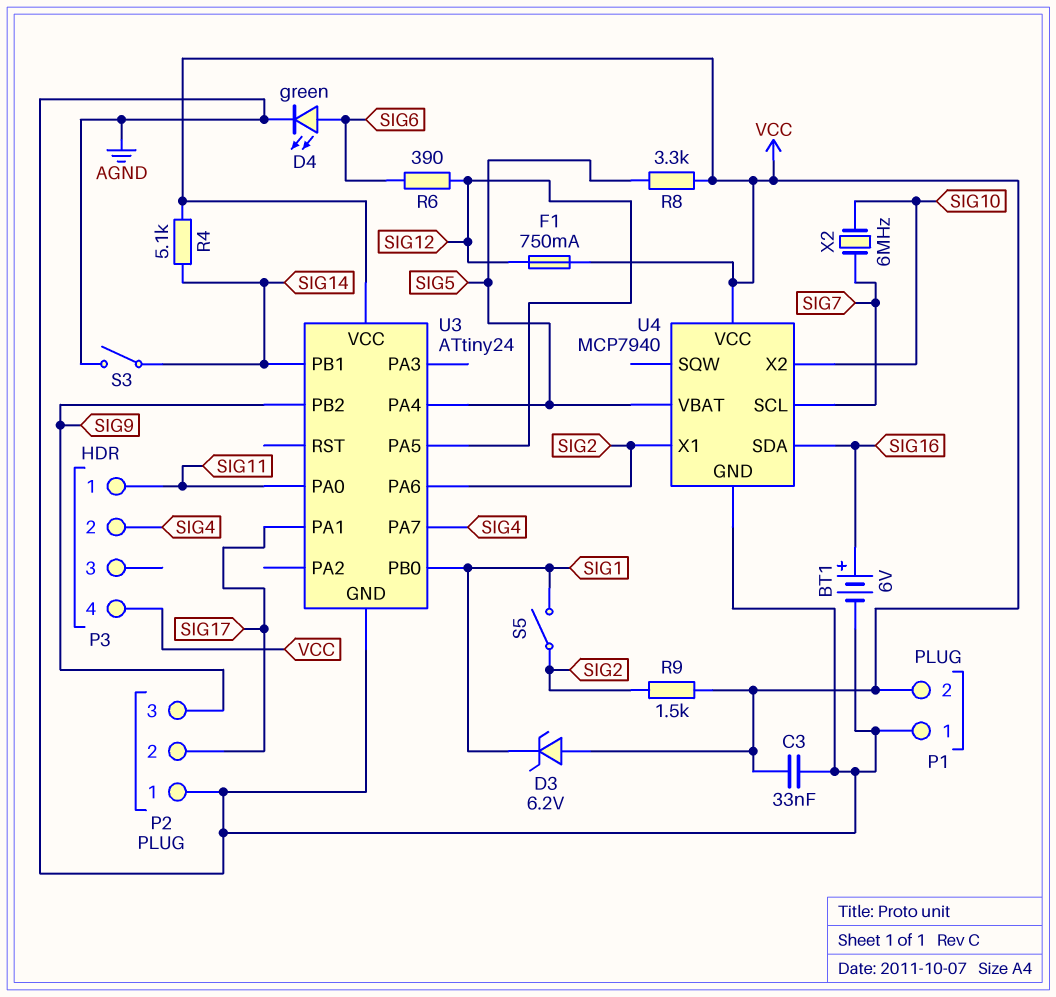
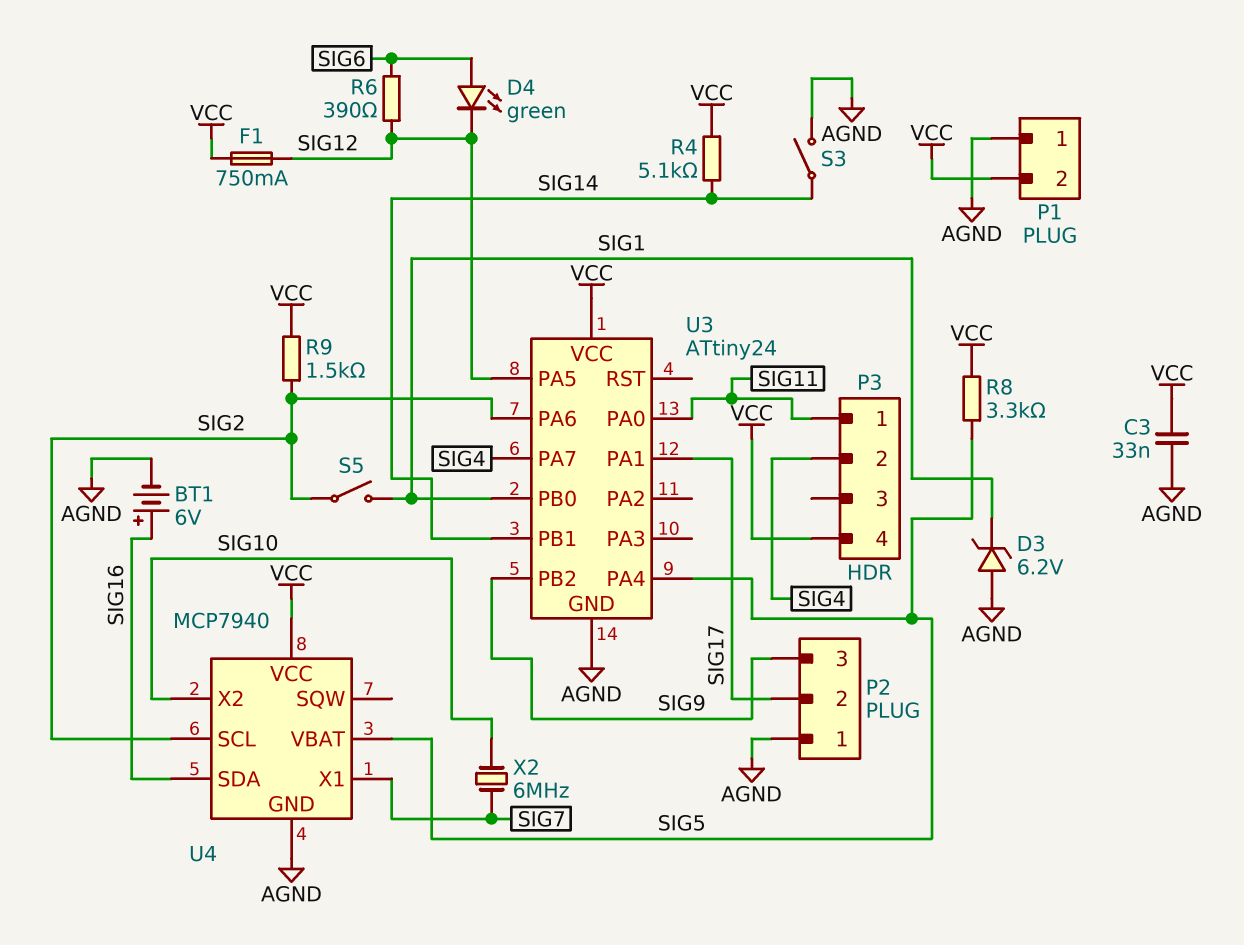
D3: zener 6.2V (A VCC, K SIG1) -> zener 6.2V (A AGND, K SIG1)
D4: LED green (A SIG6, K AGND) -> LED green (A SIG6, K SIG12)
U4 pin SCL: SIG7 -> SIG2
U4 pin X1: SIG2 -> SIG7

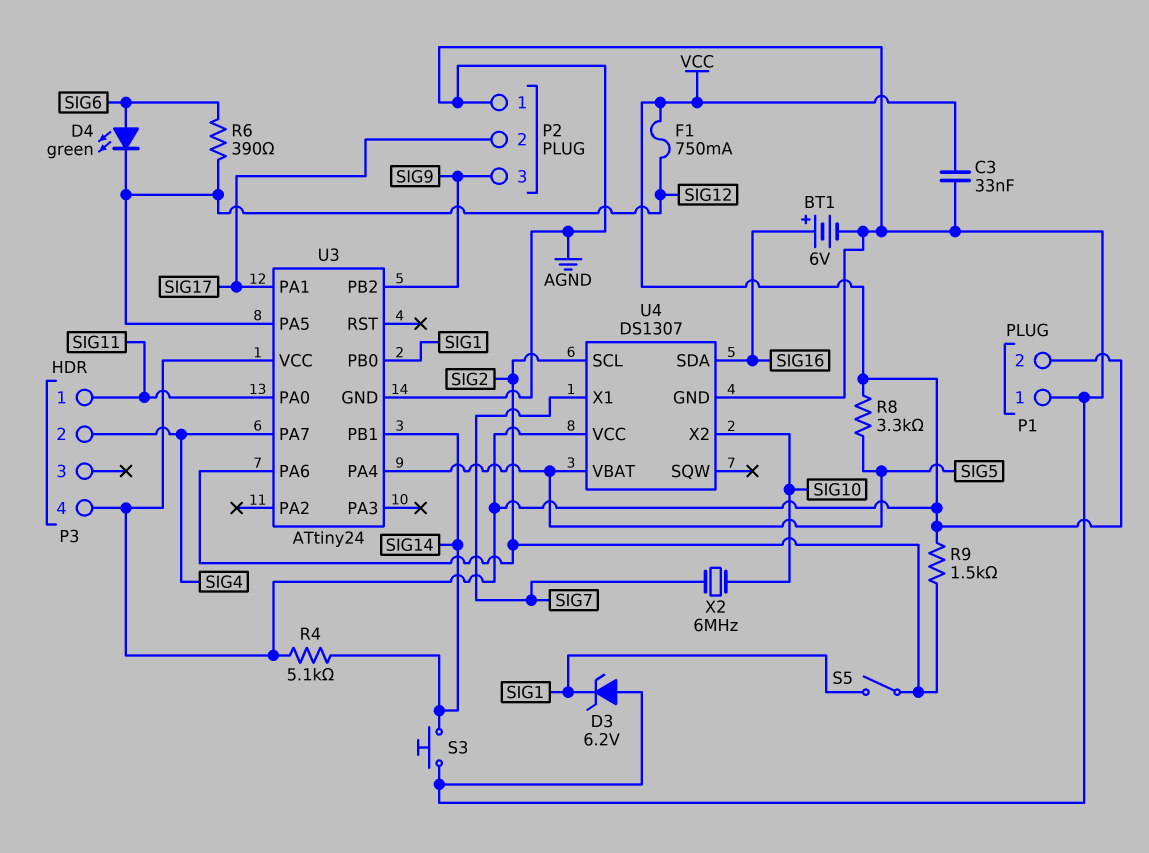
S3: switch (AGND, SIG14) -> button (AGND, SIG14)
U4: MCP7940 -> DS1307

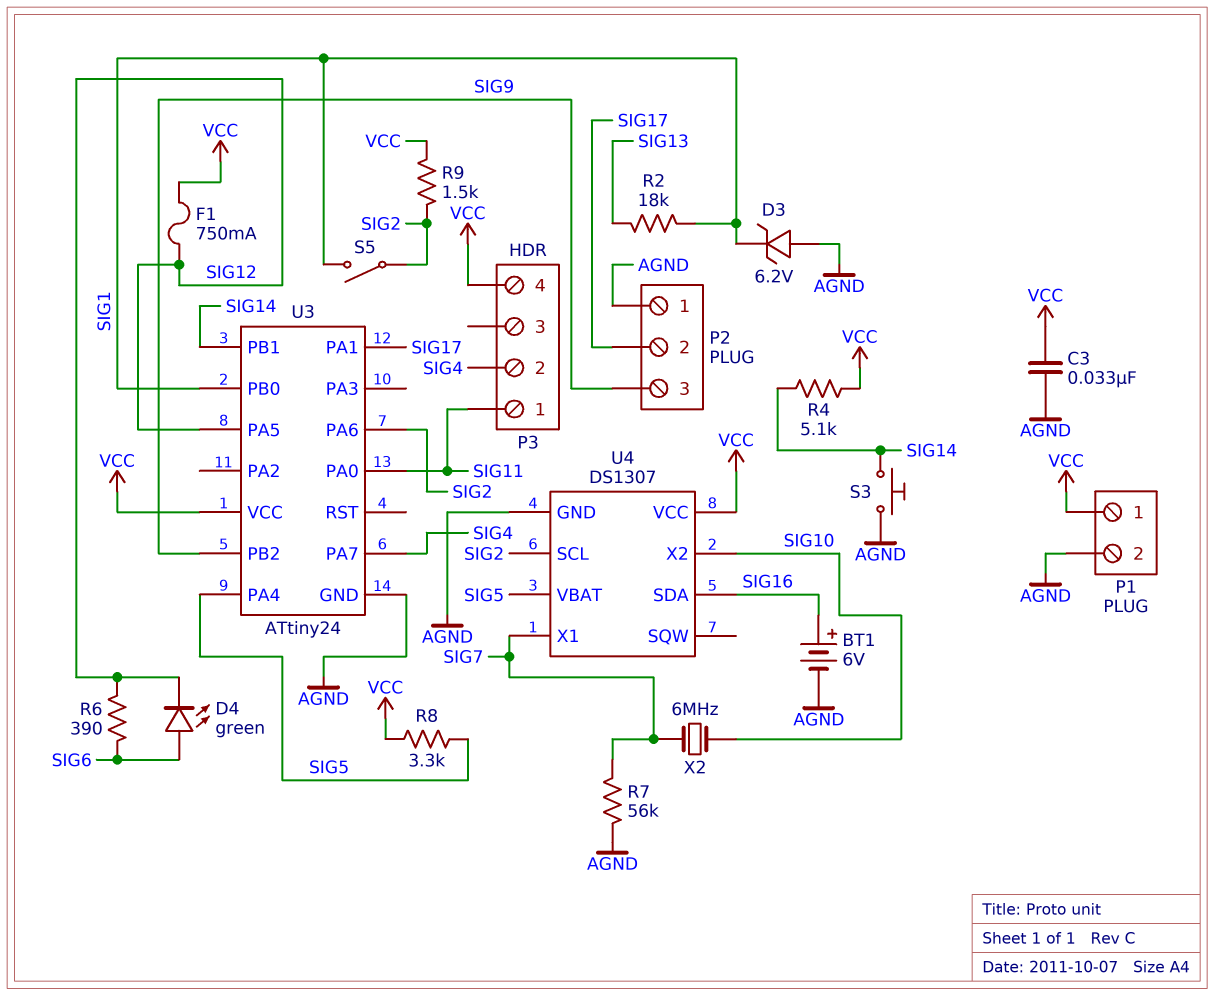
P1 pin 1: AGND -> VCC
P1 pin 2: VCC -> AGND
R2: none -> 18k (SIG1, SIG13)
R7: none -> 56k (AGND, SIG7)

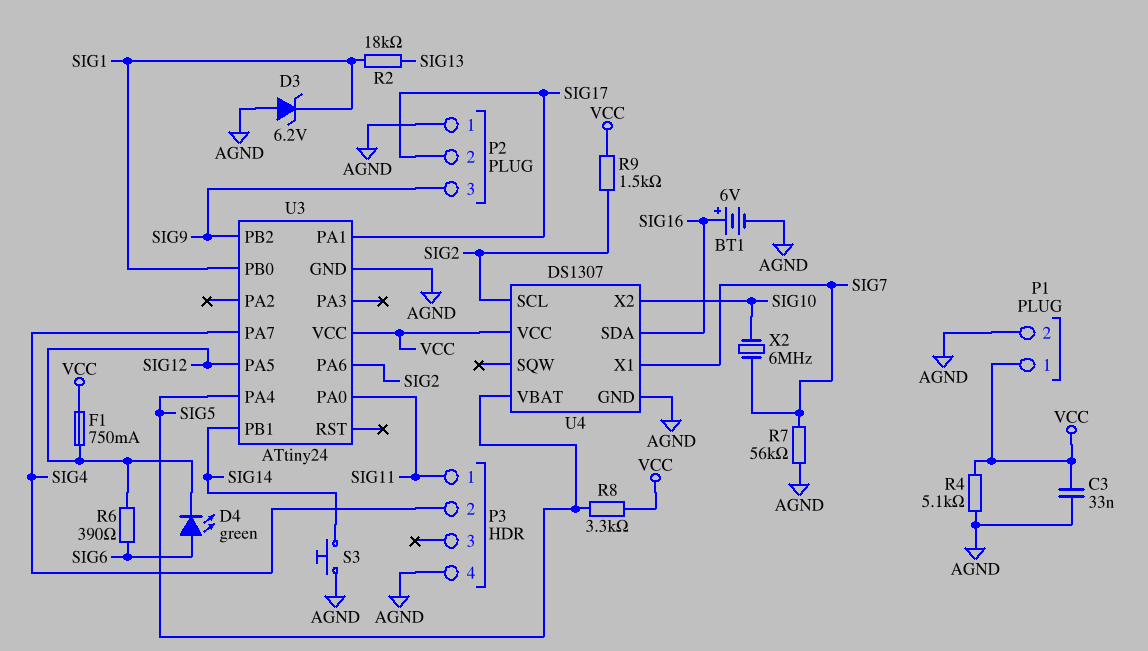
P3 pin 4: VCC -> AGND
R4: 5.1k (SIG14, VCC) -> 5.1k (AGND, VCC)
S5: switch (SIG1, SIG2) -> none

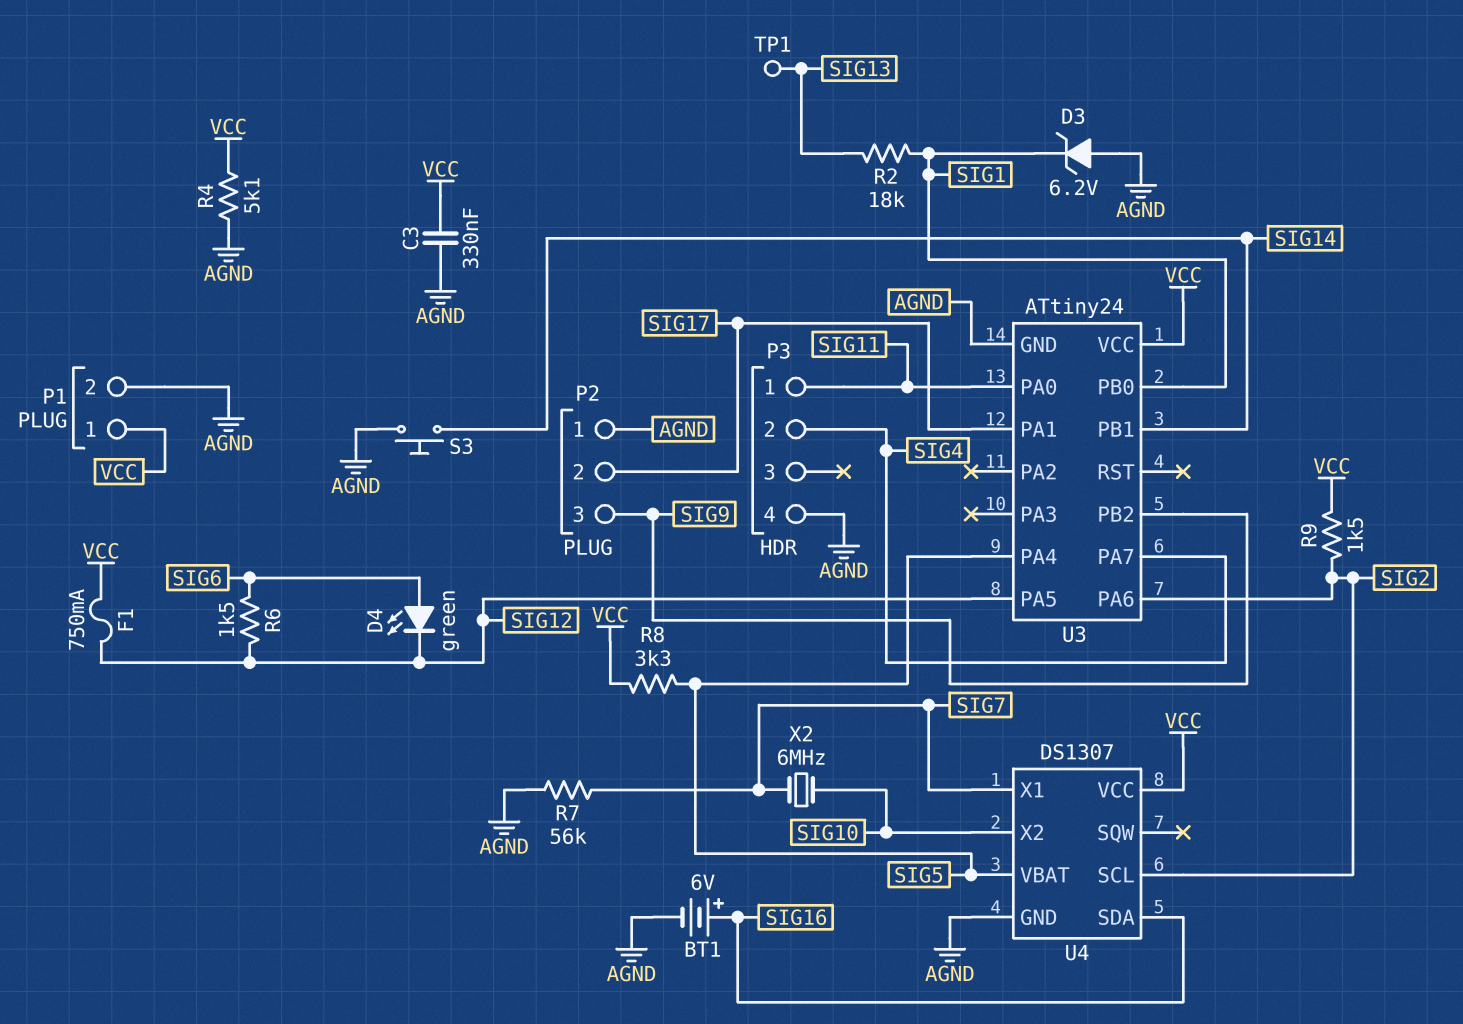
C3: 33nF (AGND, VCC) -> 330nF (AGND, VCC)
R6: 390 (SIG6, SIG12) -> 1.5k (SIG6, SIG12)
TP1: none -> test point (SIG13)

